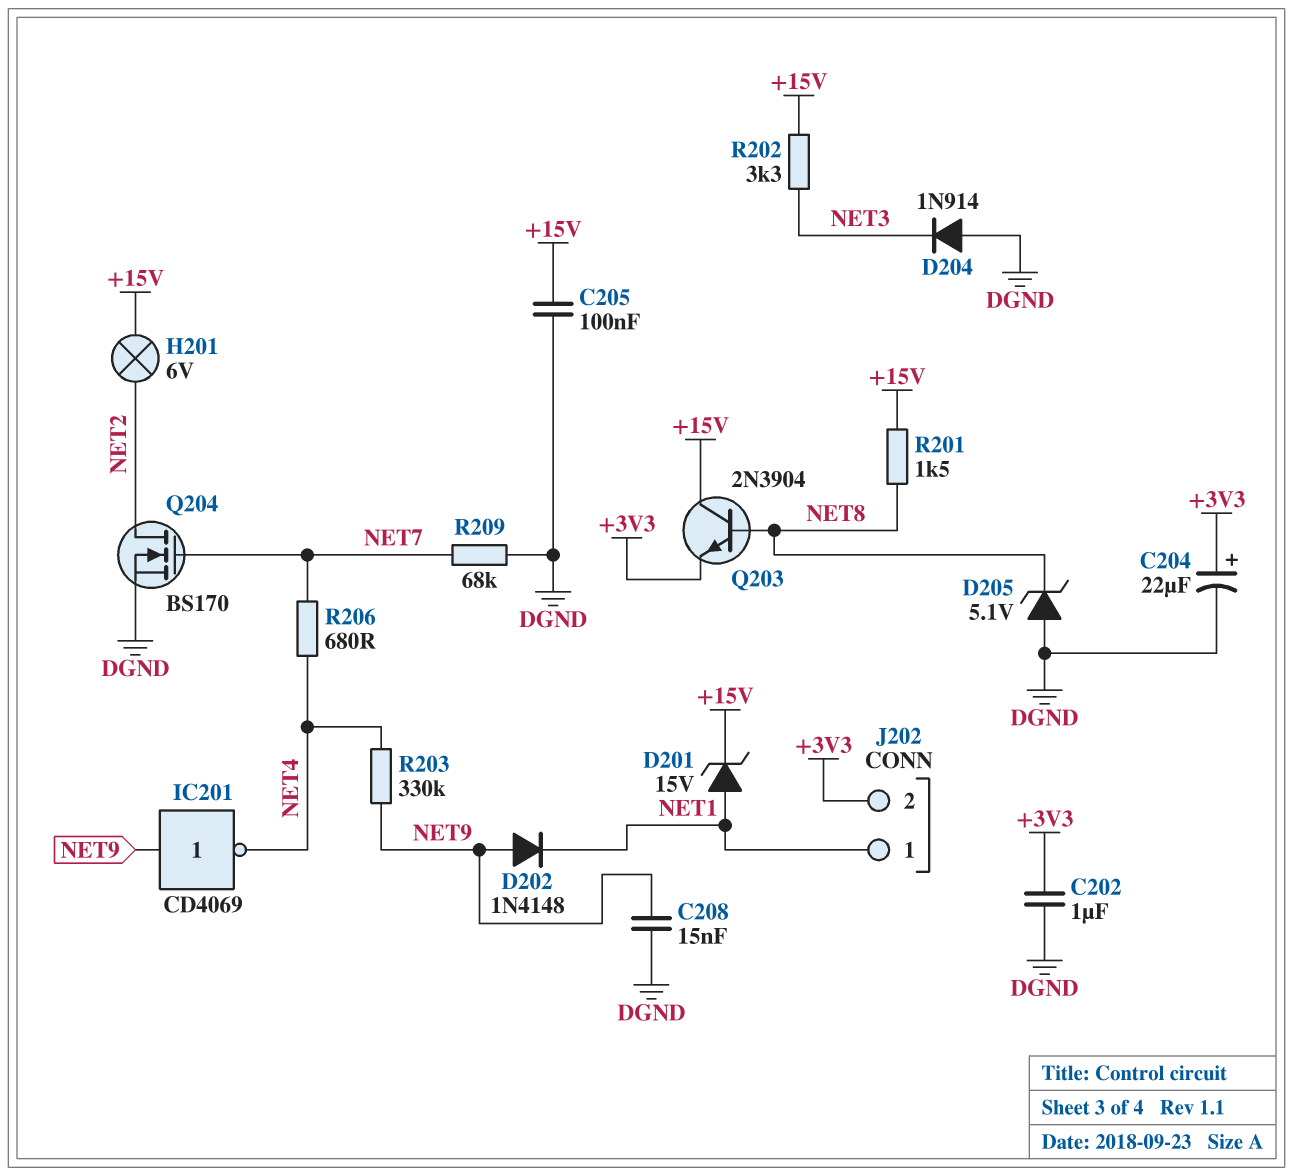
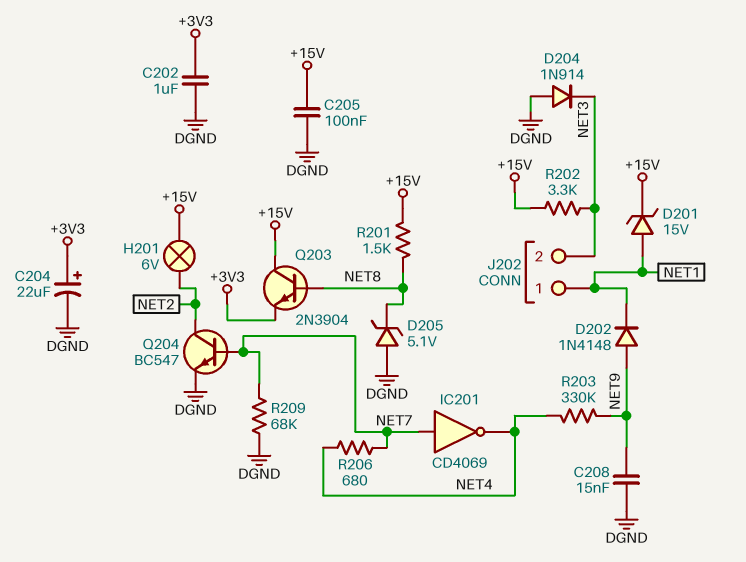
IC201: NOT CD4069 (in NET9, out NET4) -> NOT CD4069 (in NET7, out NET4)
J202 pin 2: +3V3 -> NET3
Q204: NMOS BS170 (G NET7, D NET2, S DGND) -> NPN BC547 (B NET7, C NET2, E DGND)

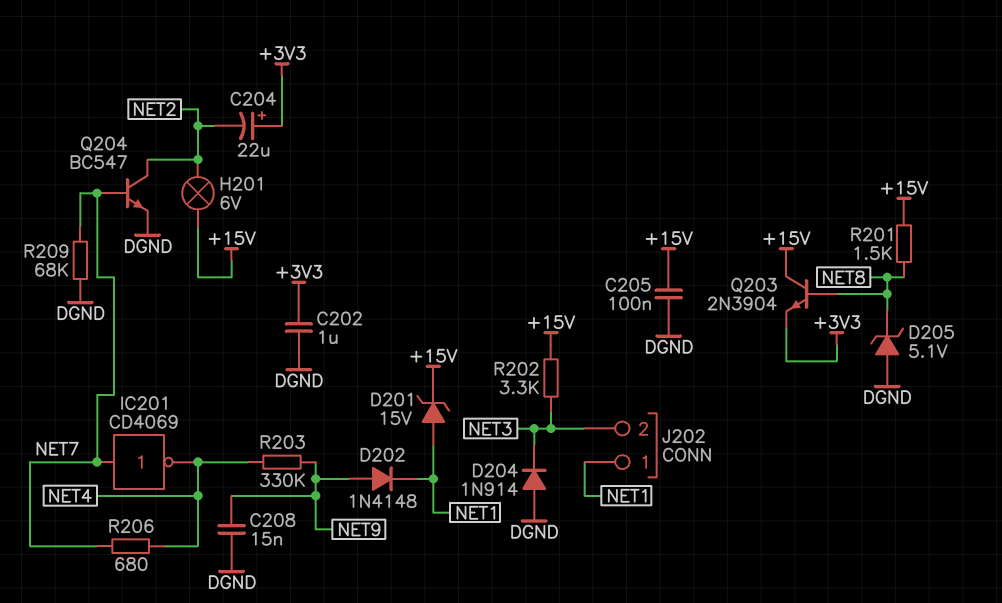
C204: 22uF (plus +3V3, minus DGND) -> 22uF (plus +3V3, minus NET2)

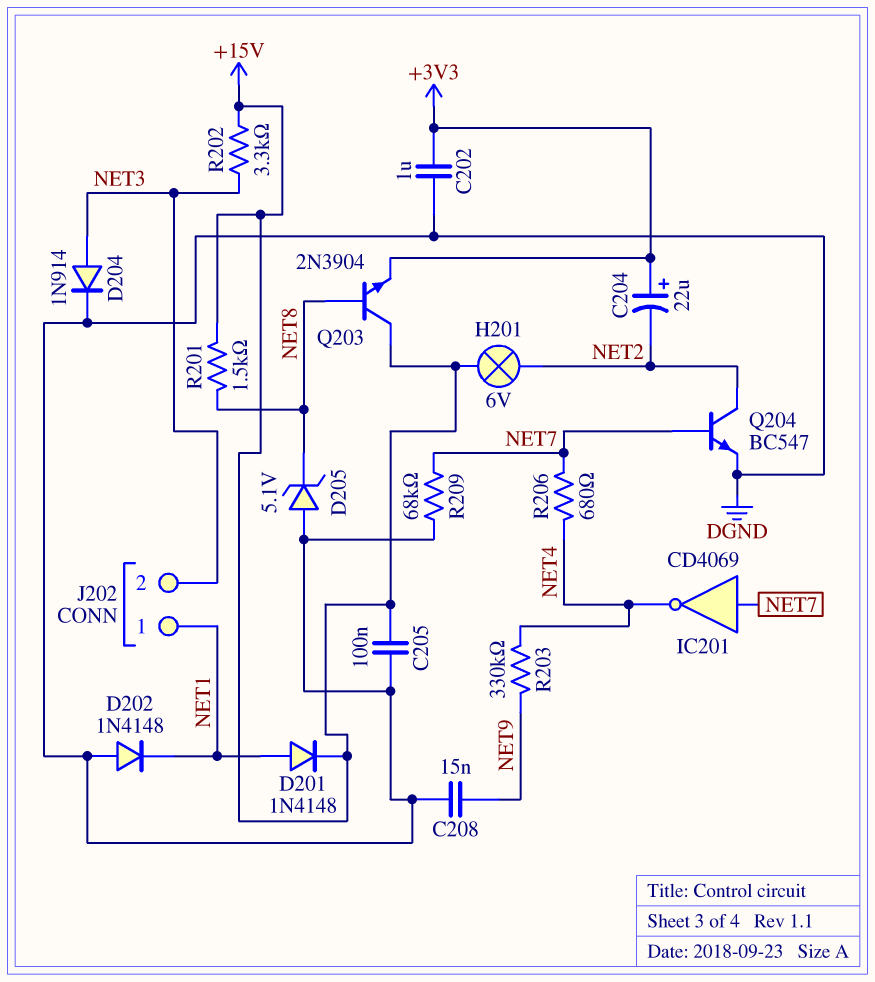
D201: zener 15V (A NET1, K +15V) -> diode 1N4148 (A NET1, K +15V)
D202: diode 1N4148 (A NET9, K NET1) -> diode 1N4148 (A DGND, K NET1)
D204: diode 1N914 (A DGND, K NET3) -> diode 1N914 (A NET3, K DGND)

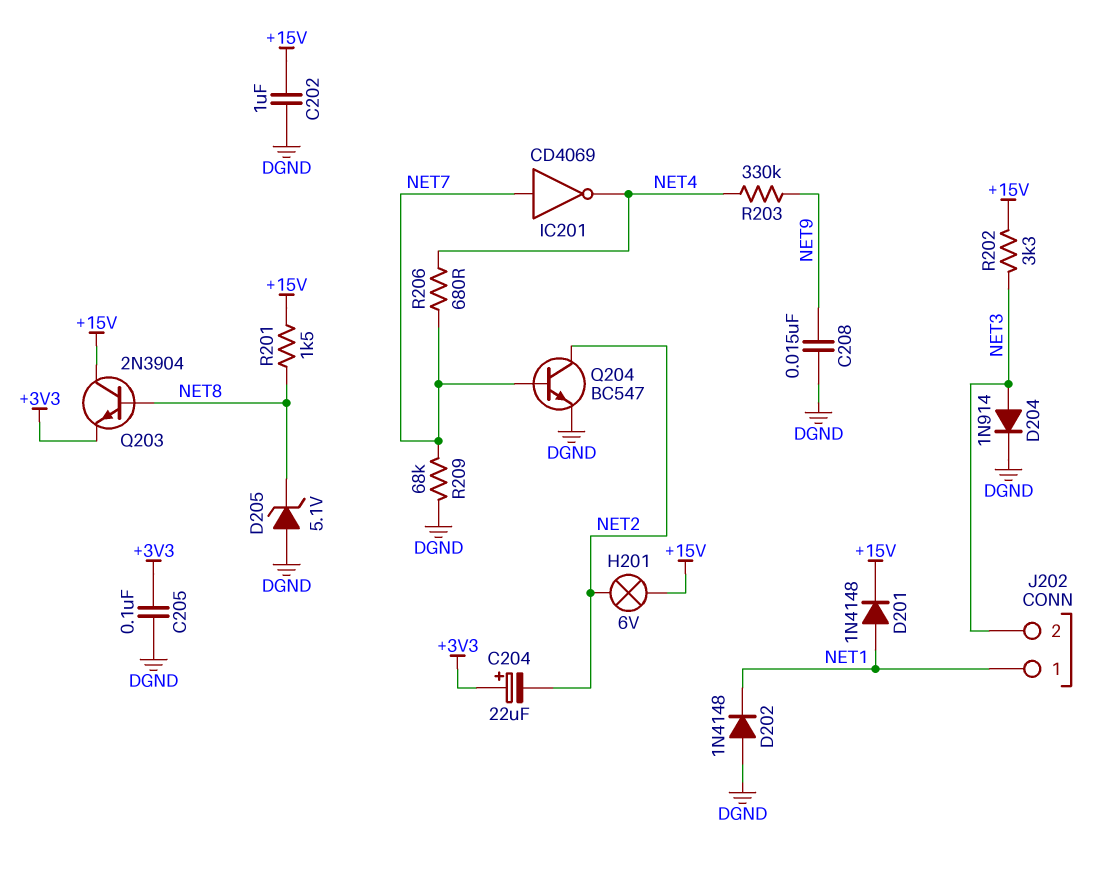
C202: 1uF (+3V3, DGND) -> 1uF (+15V, DGND)
C205: 100nF (+15V, DGND) -> 100nF (+3V3, DGND)

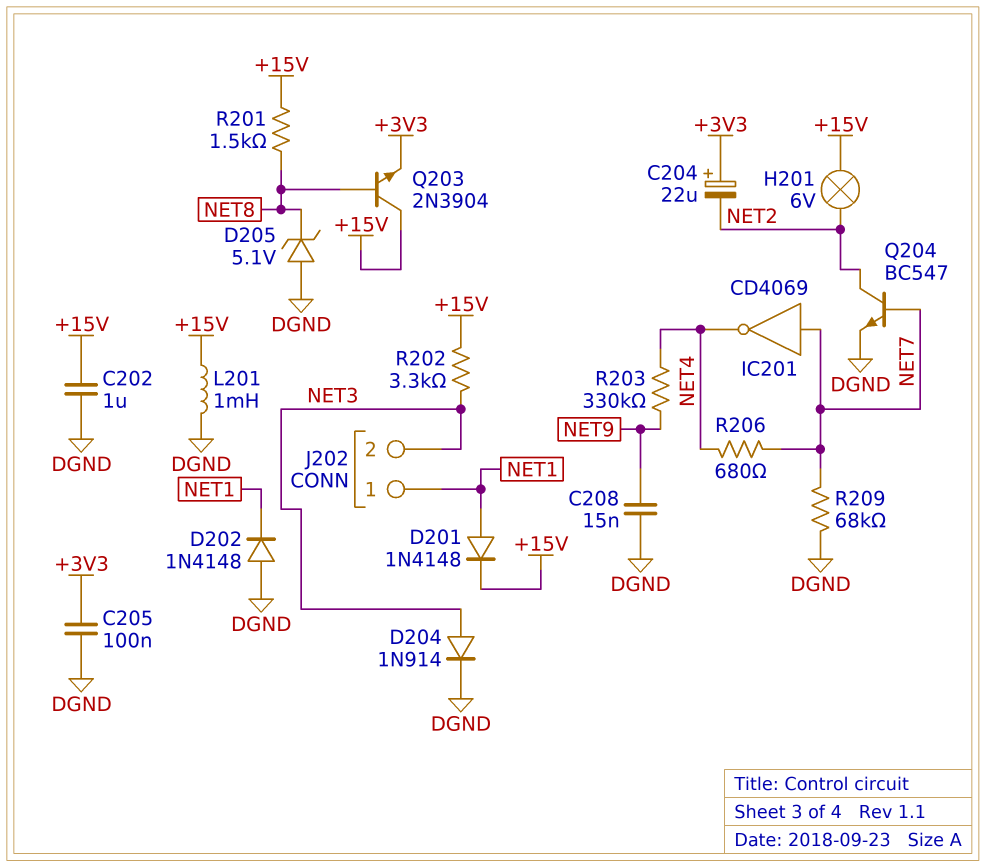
L201: none -> 1mH (+15V, DGND)

